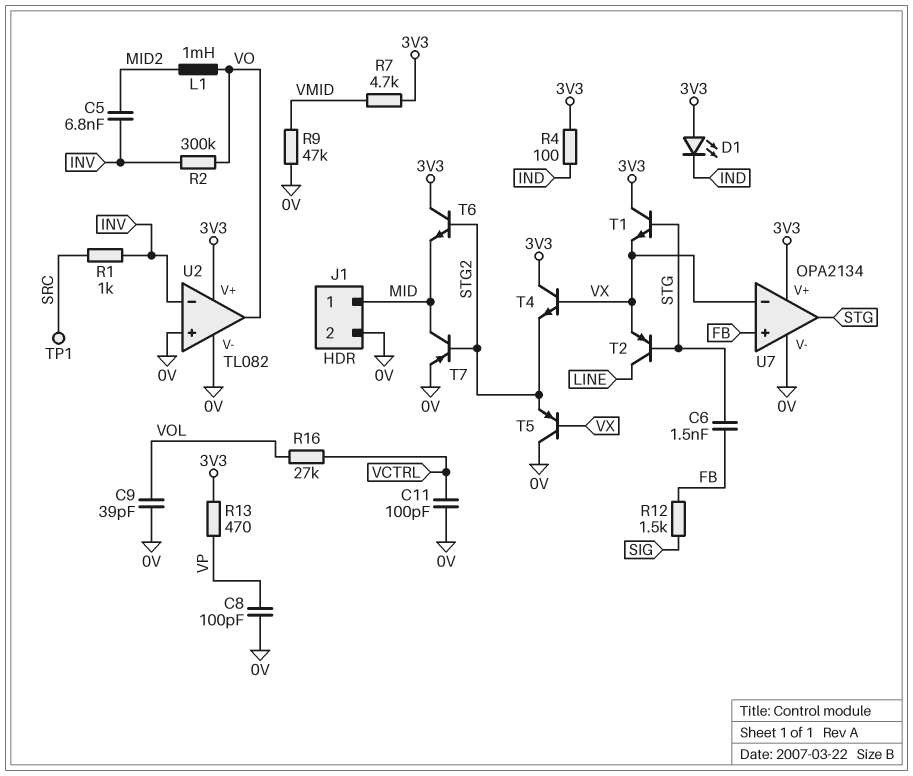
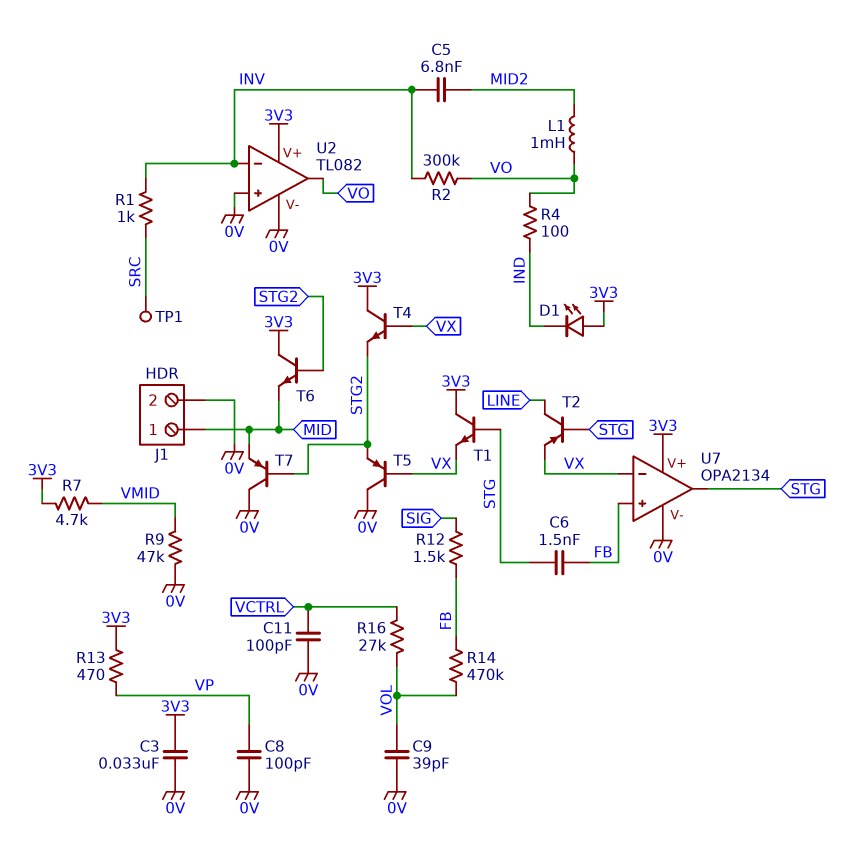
C3: none -> 33nF (0V, 3V3)
R4: 100 (3V3, IND) -> 100 (IND, VO)
R14: none -> 470k (FB, VOL)
T7: PNP (B STG2, C MID, E 0V) -> PNP (B STG2, C 0V, E MID)

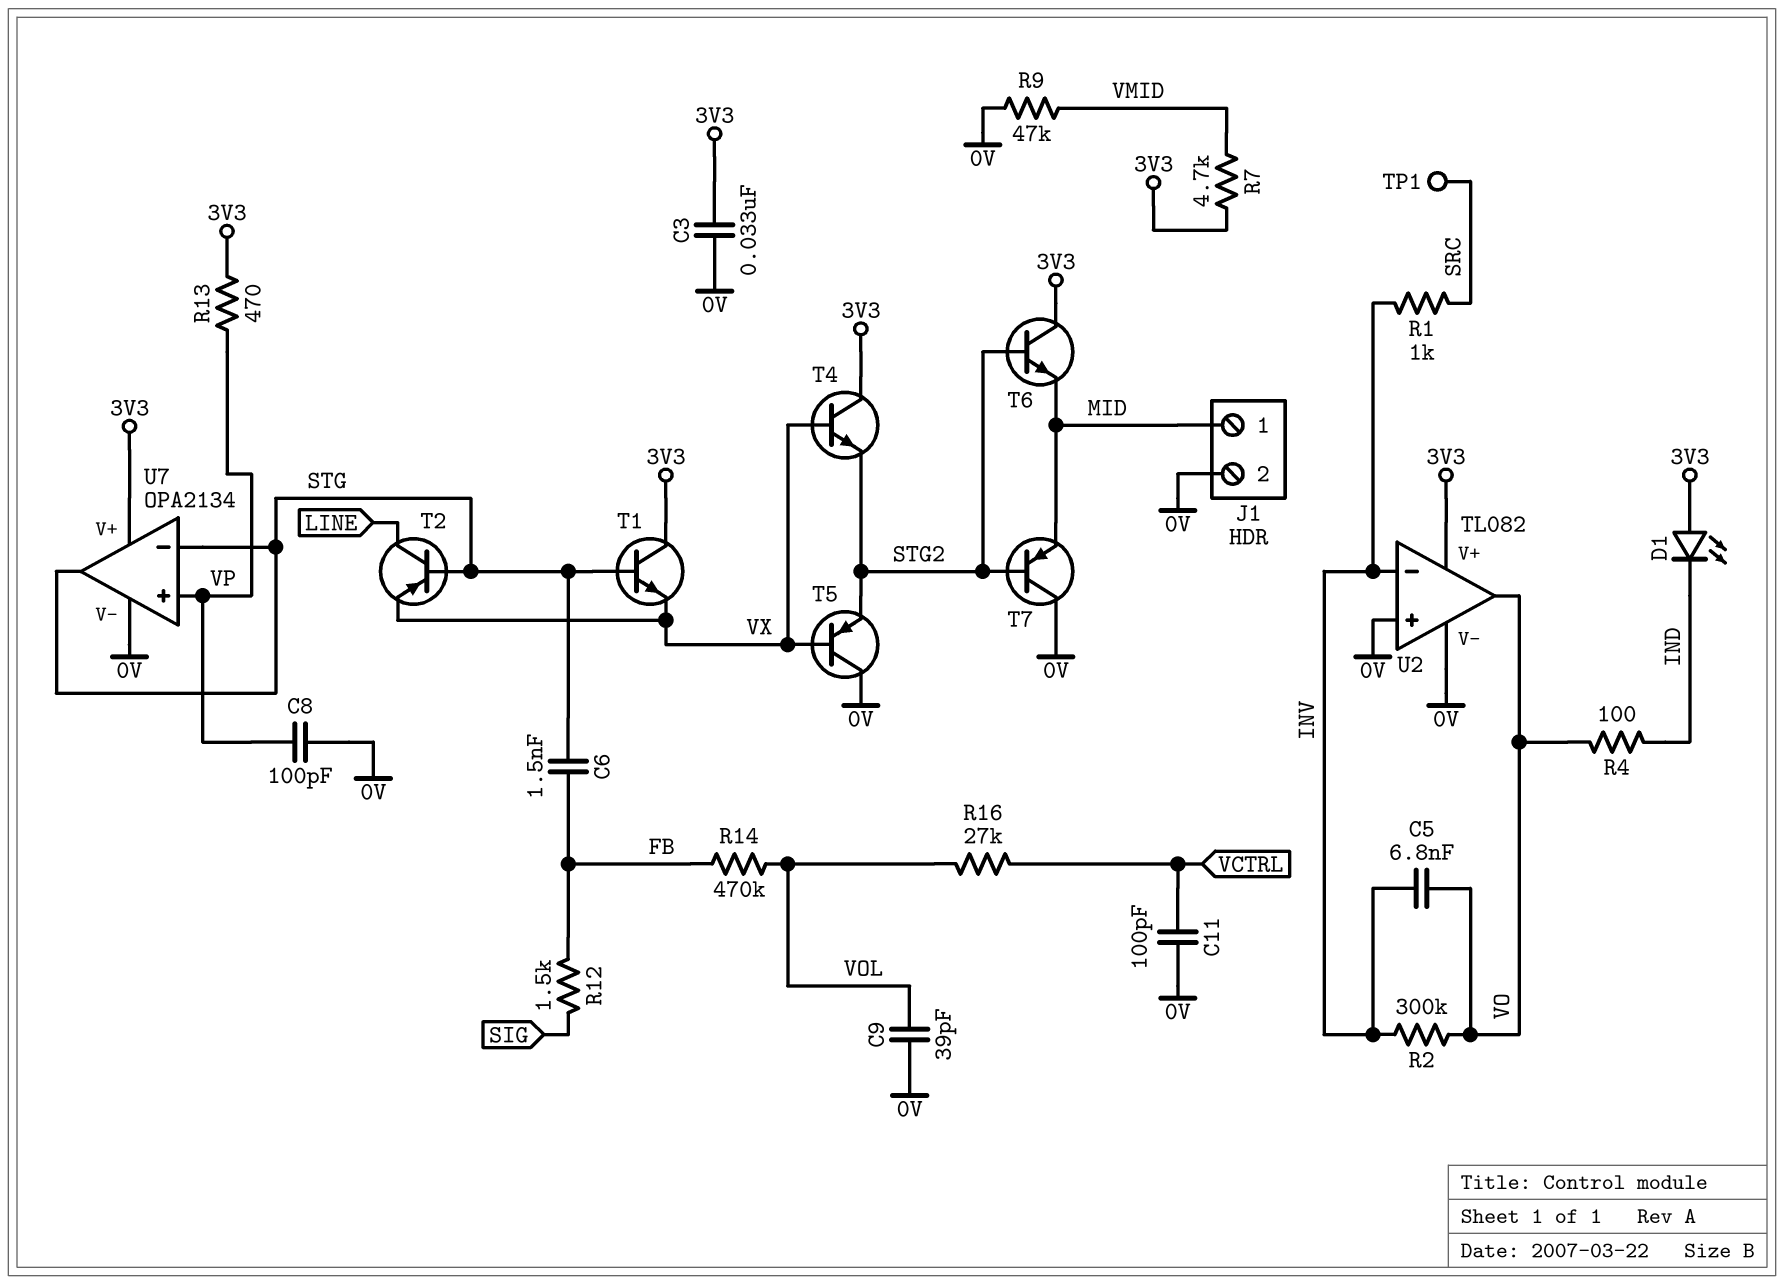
C5: 6.8nF (INV, MID2) -> 6.8nF (INV, VO)
L1: 1mH (MID2, VO) -> none
U7 pin in+: FB -> VP
U7 pin in-: VX -> STG

